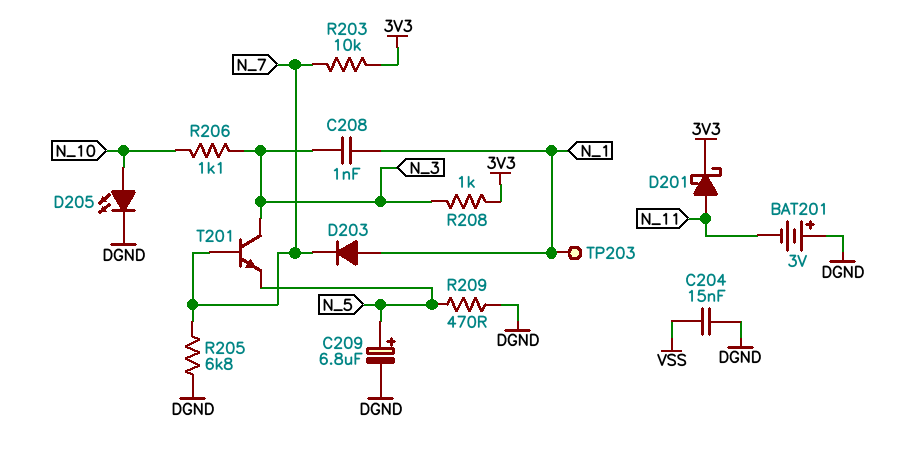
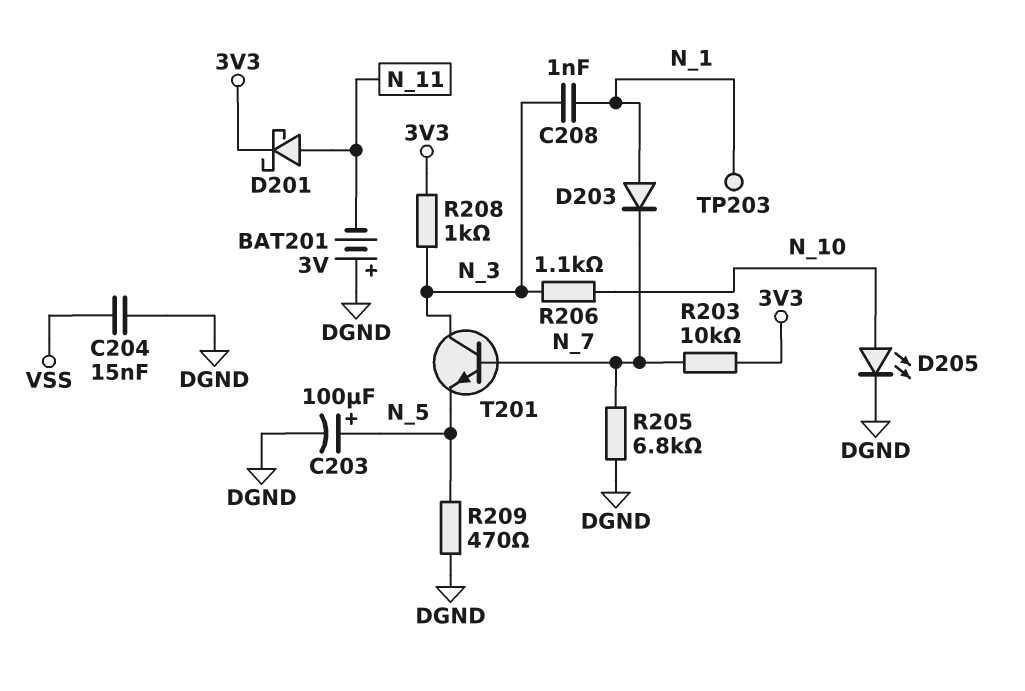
C203: none -> 100uF (plus N_5, minus DGND)
C209: 6.8uF (plus N_5, minus DGND) -> none

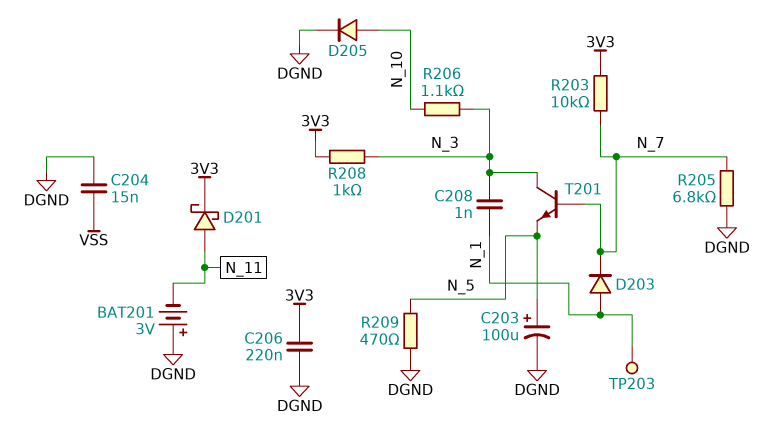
C206: none -> 220nF (3V3, DGND)
D205: LED (A N_10, K DGND) -> diode (A N_10, K DGND)

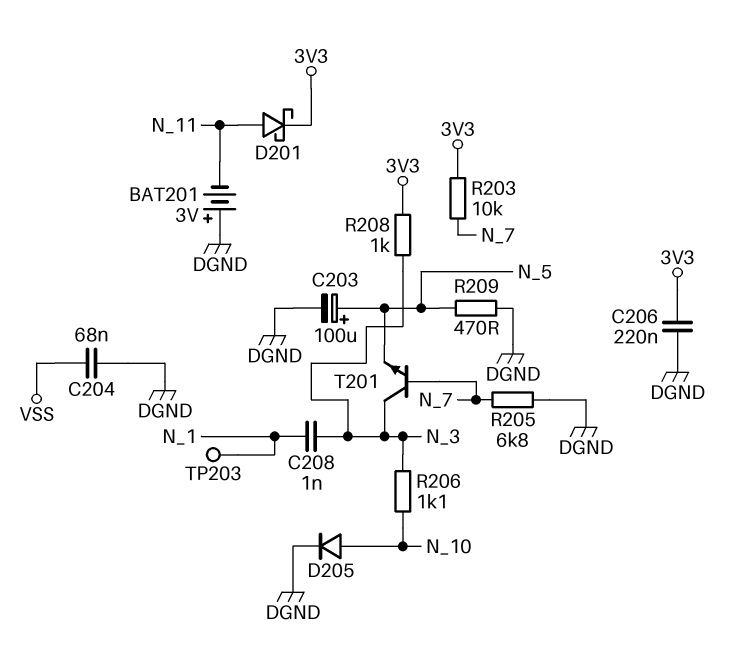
C204: 15nF (DGND, VSS) -> 68nF (DGND, VSS)
D203: diode (A N_1, K N_7) -> none

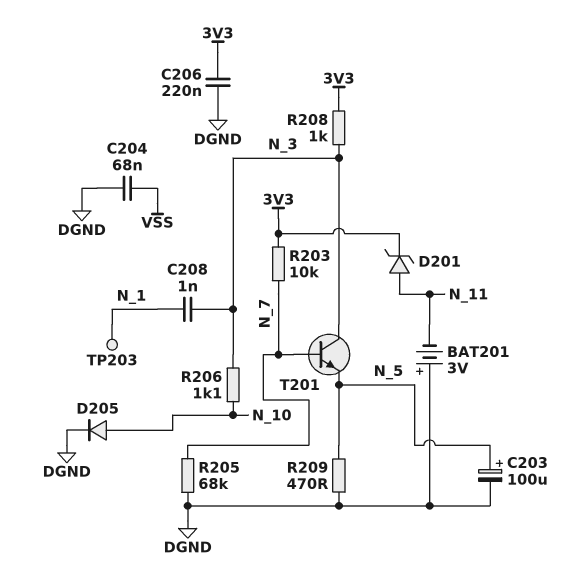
D201: schottky (A N_11, K 3V3) -> zener (A N_11, K 3V3)
R205: 6.8k (DGND, N_7) -> 68k (DGND, N_7)

